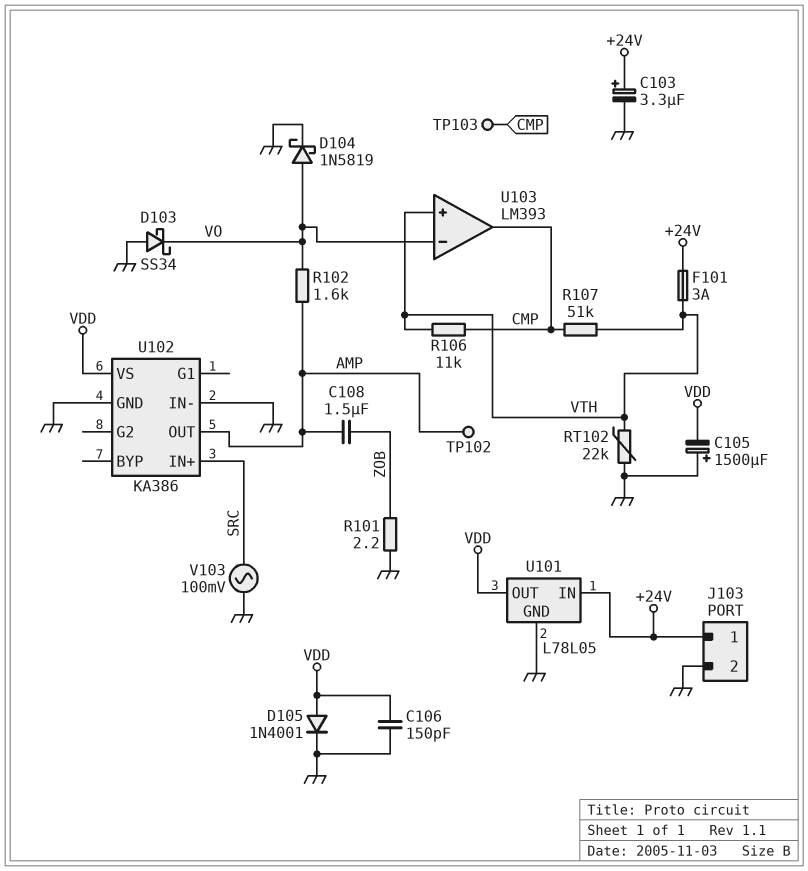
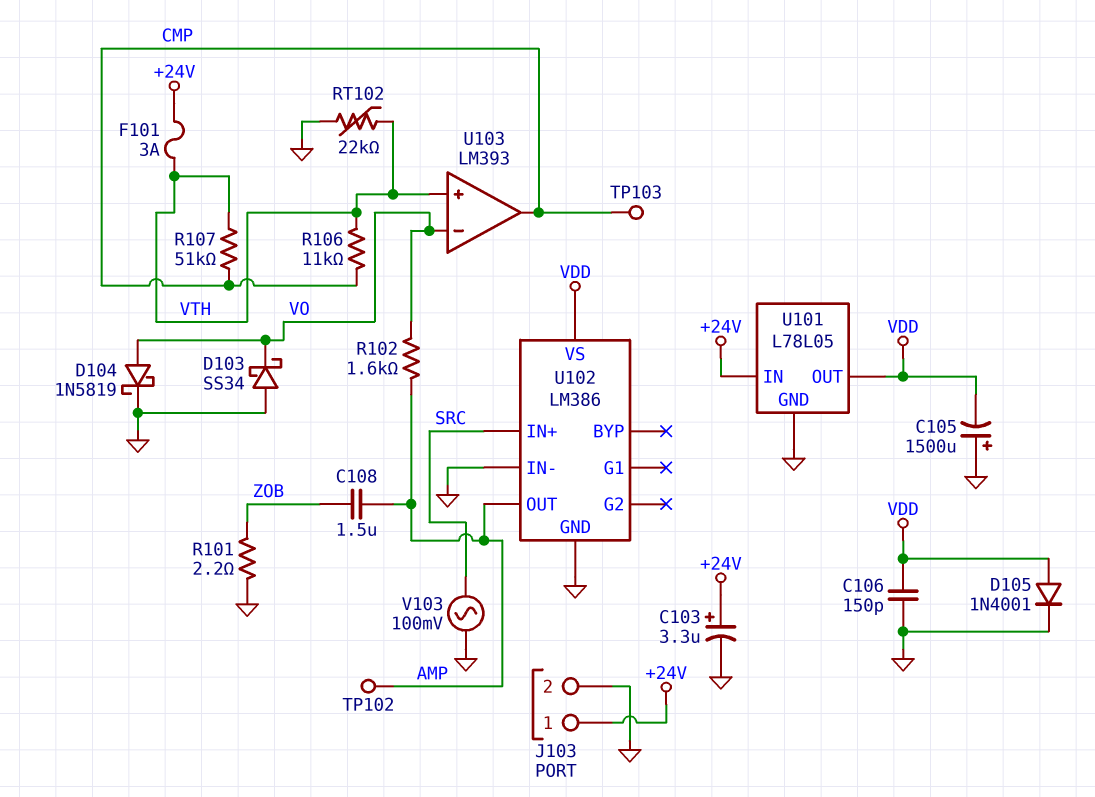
U102: KA386 -> LM386

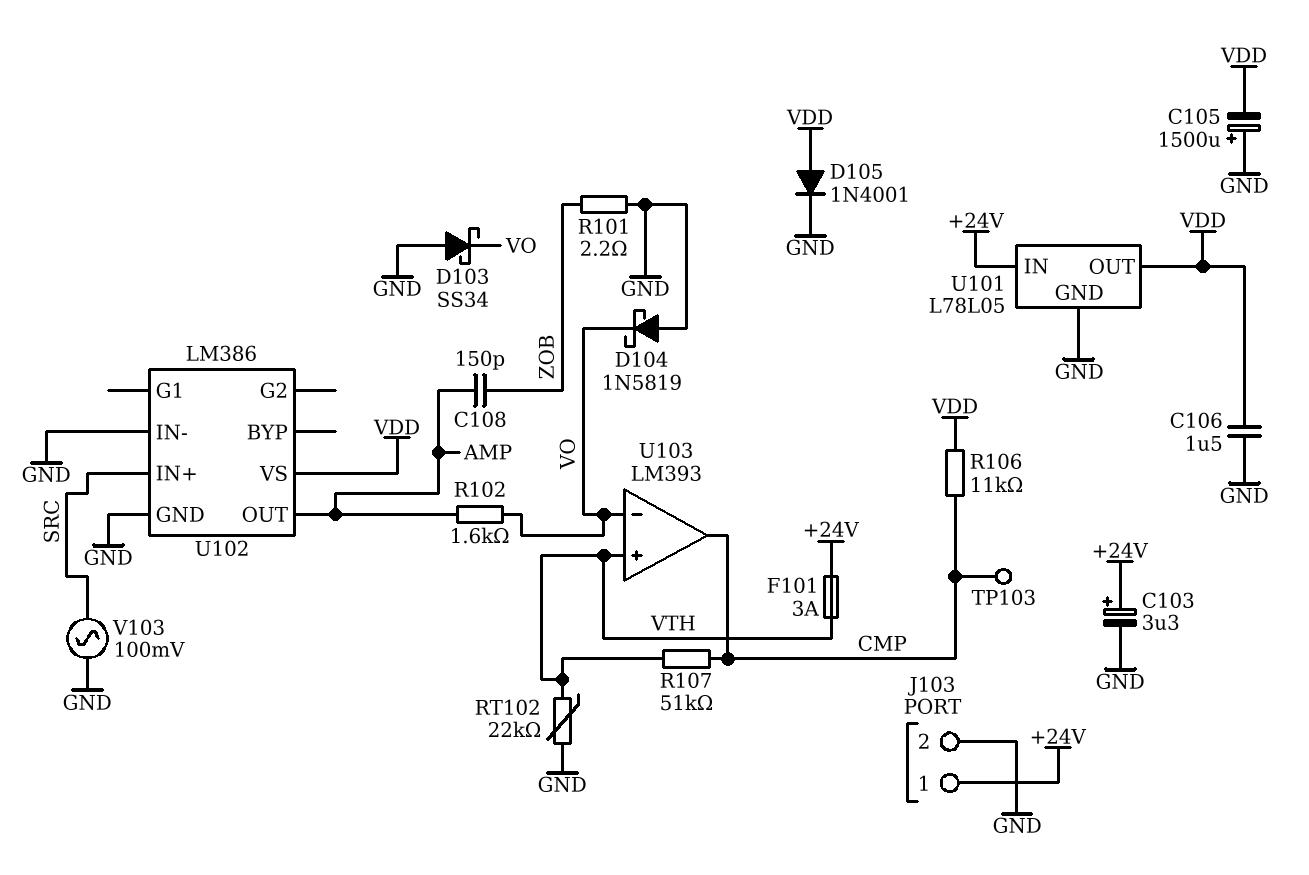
C106: 150pF (GND, VDD) -> 1.5uF (GND, VDD)
C108: 1.5uF (AMP, ZOB) -> 150pF (AMP, ZOB)
D104: schottky 1N5819 (A VO, K GND) -> schottky 1N5819 (A GND, K VO)
R106: 11k (CMP, VTH) -> 11k (CMP, VDD)
TP102: test point (AMP) -> none

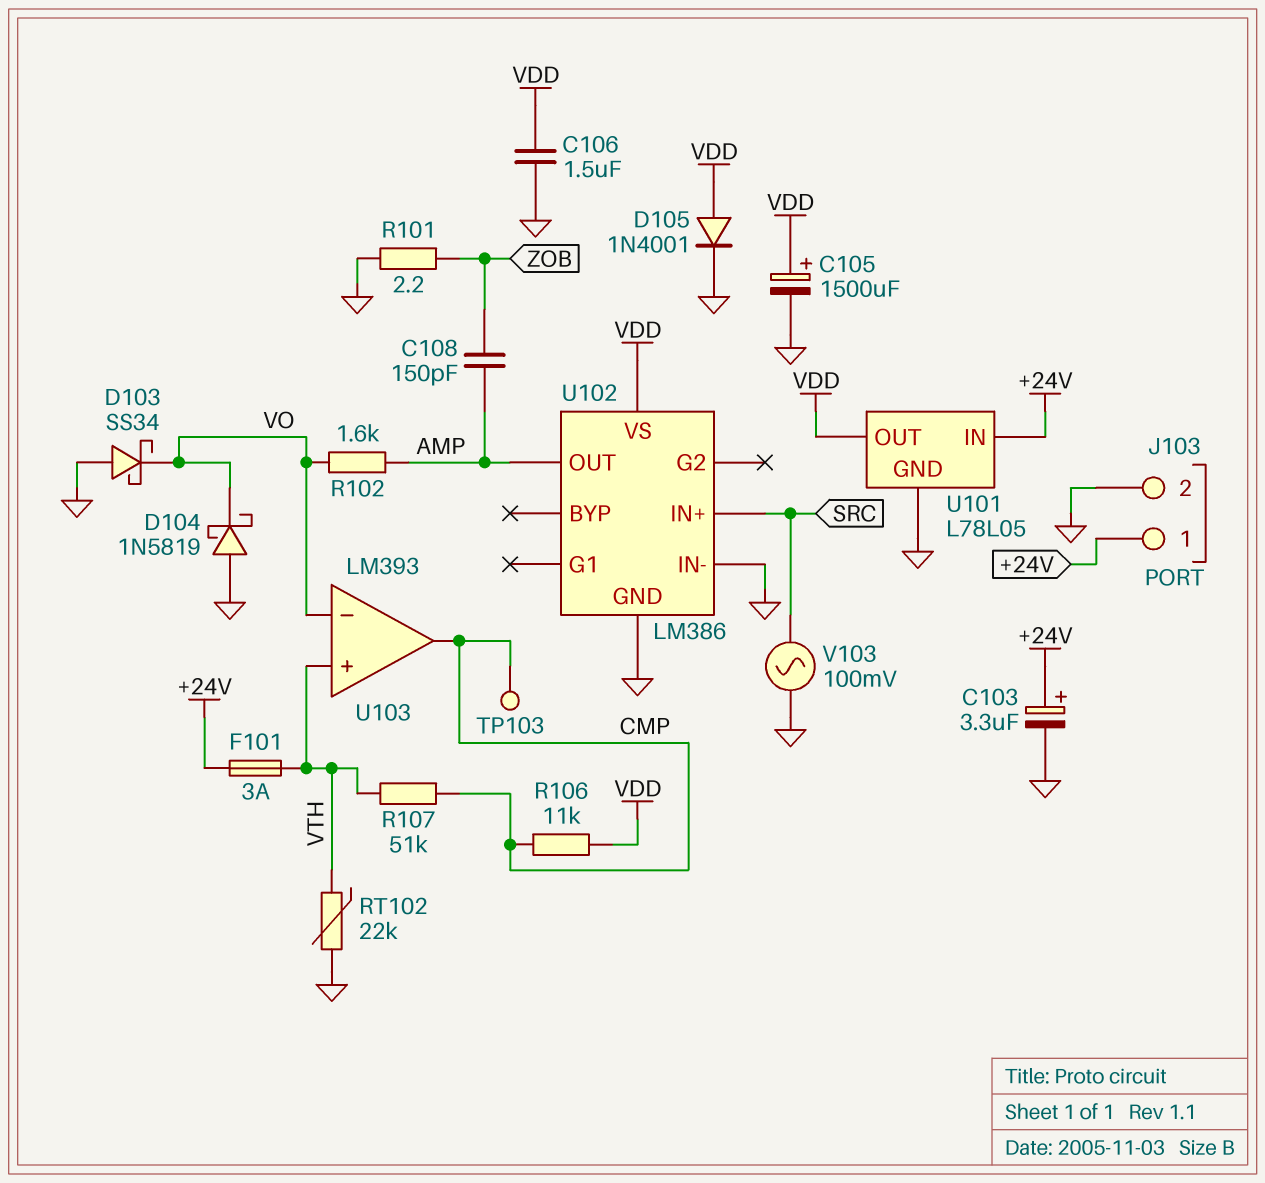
C105: 1500uF (plus GND, minus VDD) -> 1500uF (plus VDD, minus GND)

